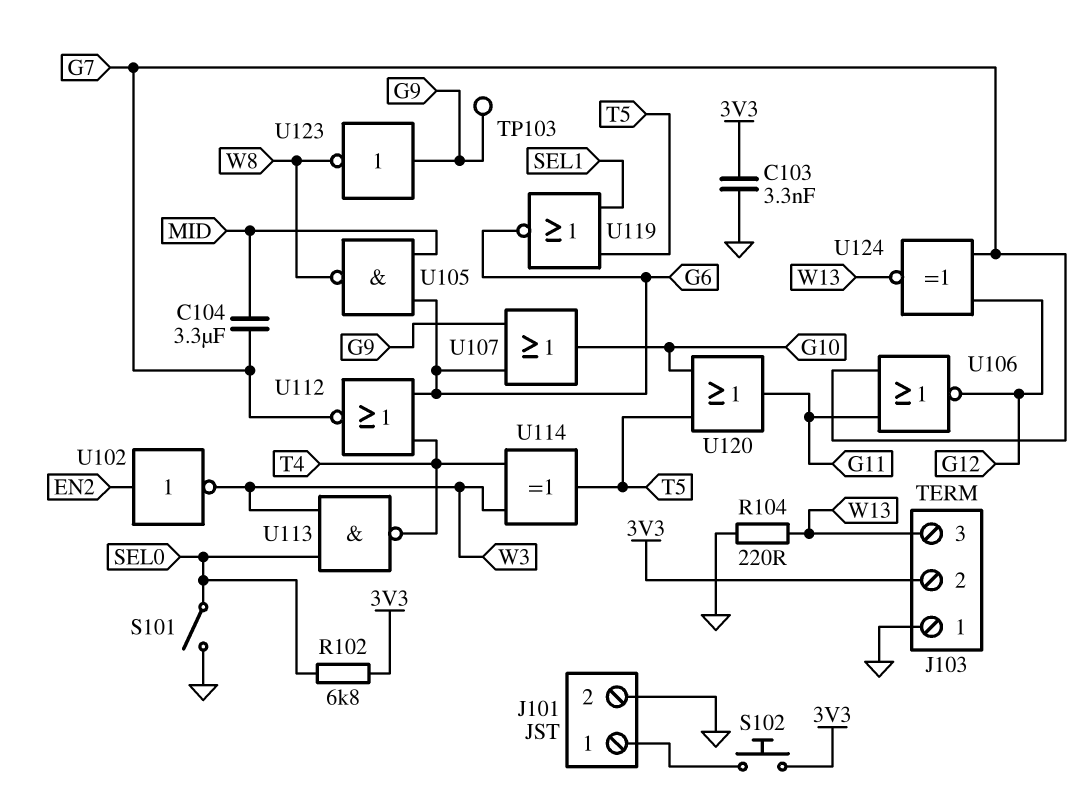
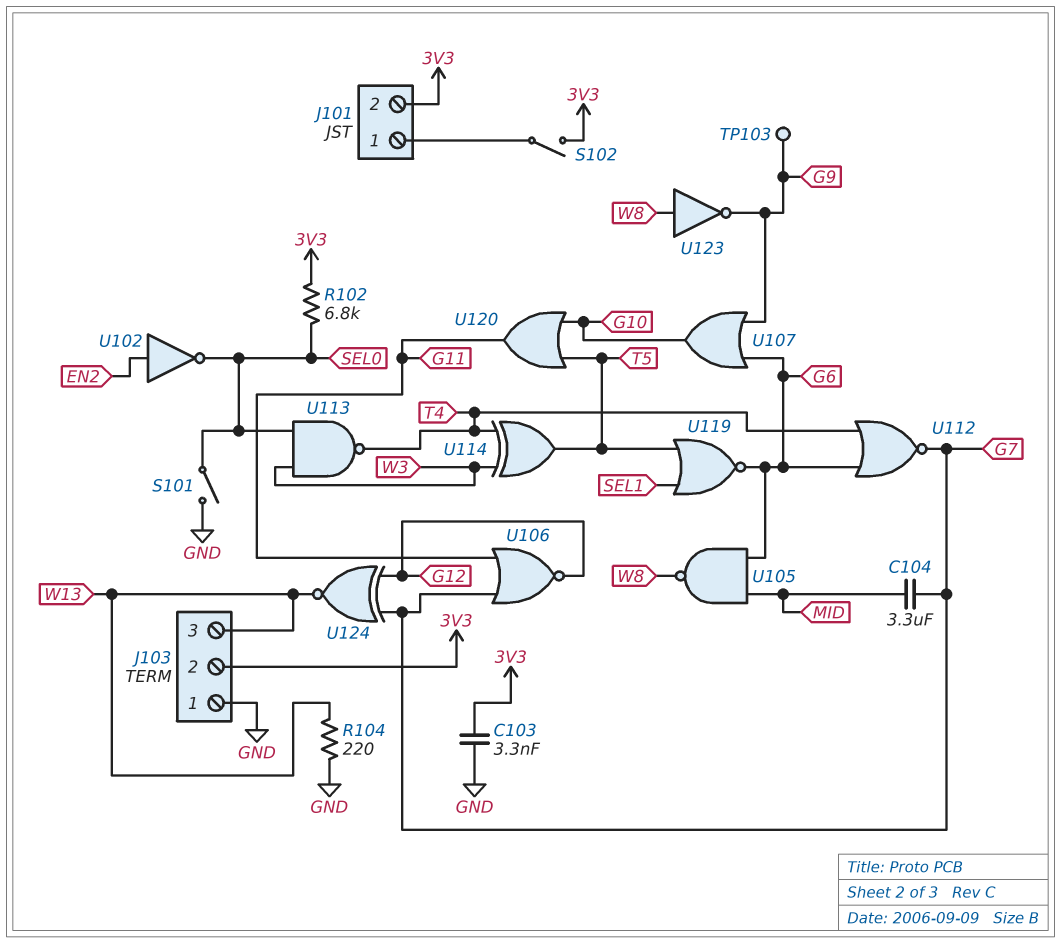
J101 pin 2: GND -> 3V3
S102: button (3V3, J101/1) -> switch (3V3, J101/1)
U102: NOT (in EN2, out W3) -> NOT (in EN2, out SEL0)
U123: NOT (in G9, out W8) -> NOT (in W8, out G9)

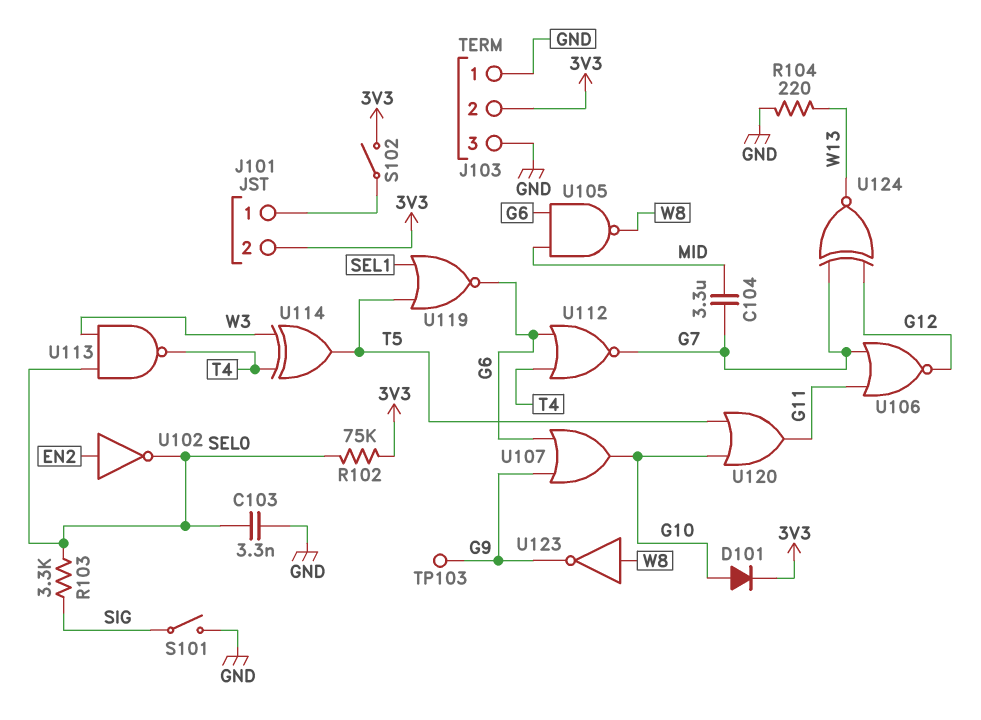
C103: 3.3nF (3V3, GND) -> 3.3nF (GND, SEL0)
D101: none -> diode (A G10, K 3V3)
J103 pin 3: W13 -> GND
R102: 6.8k (3V3, SEL0) -> 75k (3V3, SEL0)
R103: none -> 3.3k (SEL0, SIG)
S101: switch (GND, SEL0) -> switch (GND, SIG)

